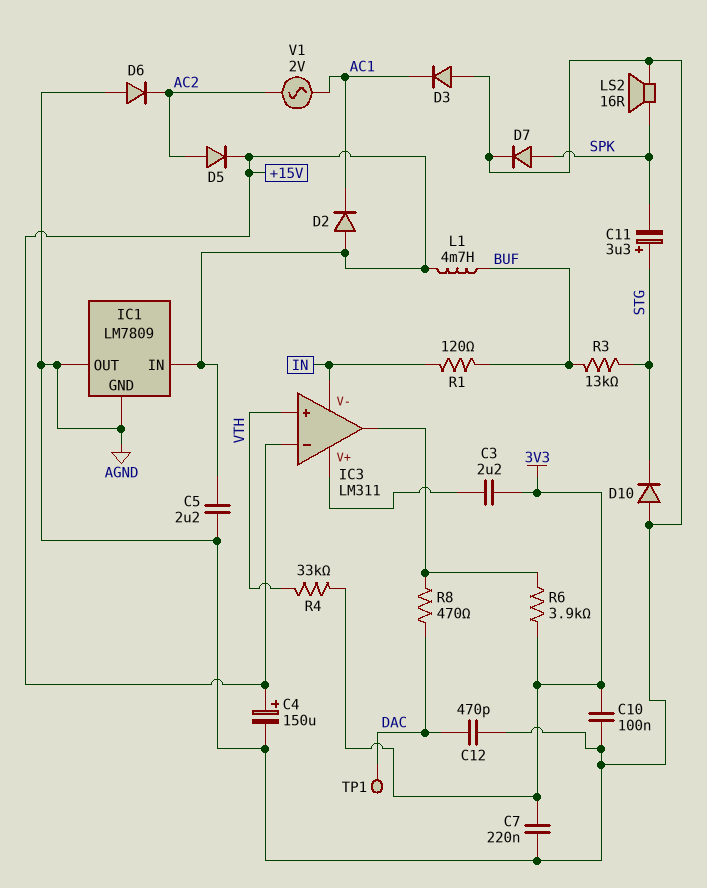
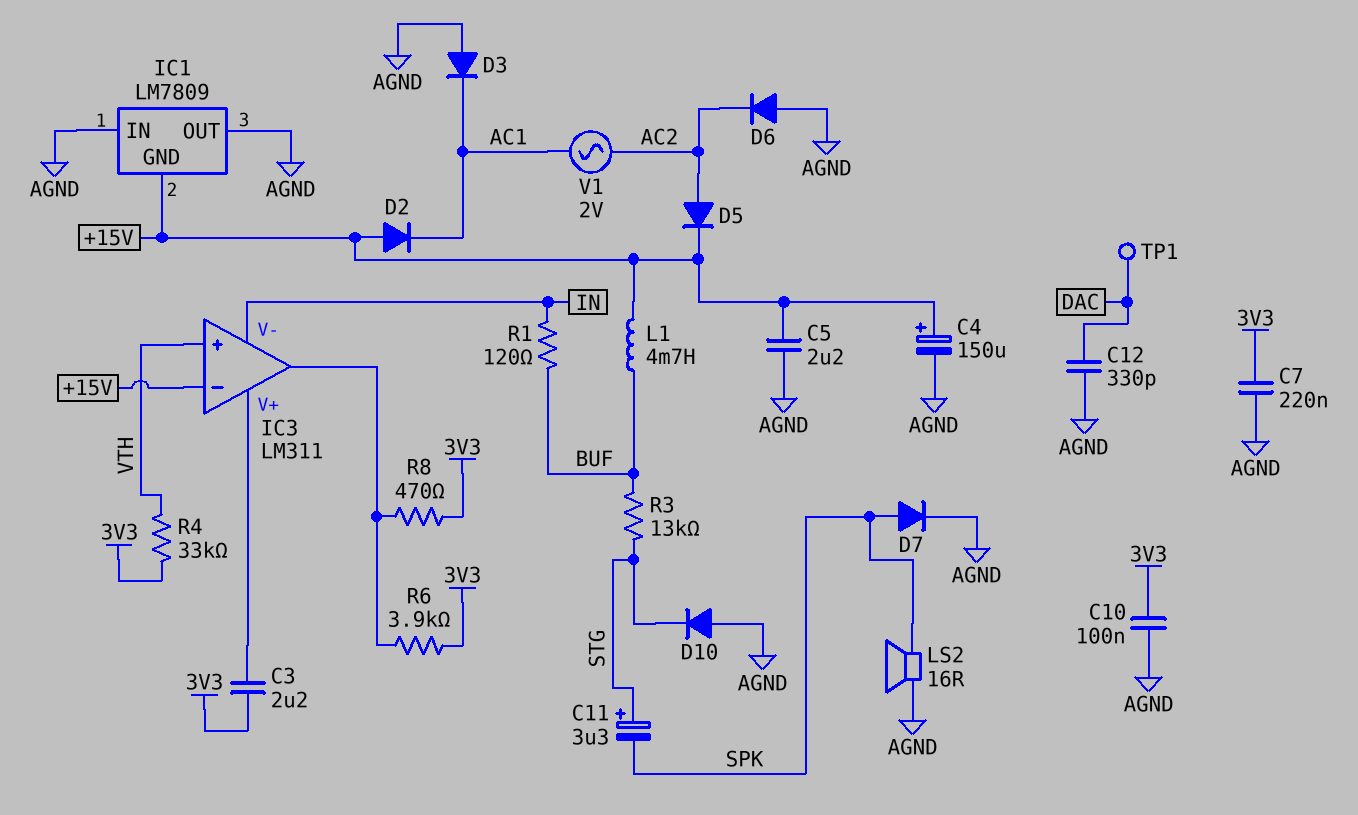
C12: 470pF (AGND, DAC) -> 330pF (AGND, DAC)
IC1 pin GND: AGND -> +15V
IC1 pin IN: +15V -> AGND
R8: 470 (DAC, IC3/out) -> 470 (3V3, IC3/out)

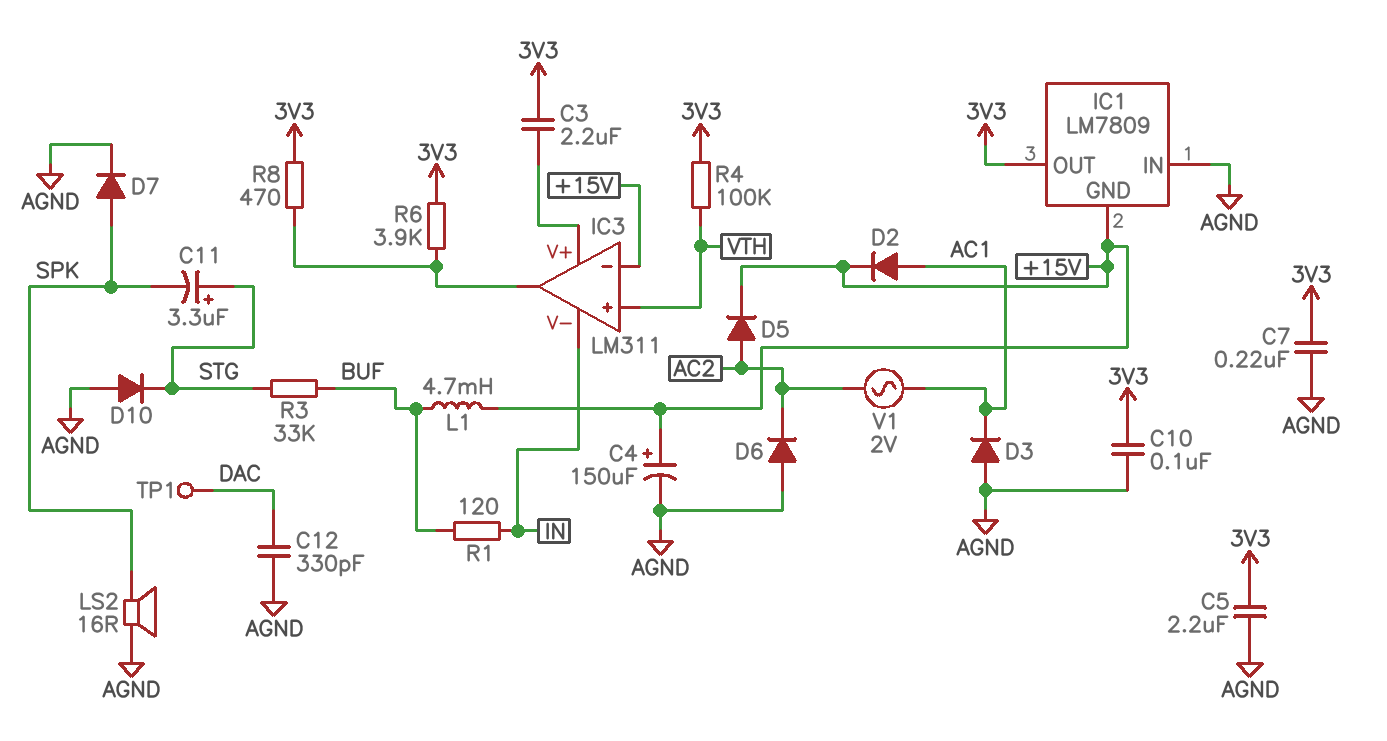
C5: 2.2uF (+15V, AGND) -> 2.2uF (3V3, AGND)
D2: diode (A +15V, K AC1) -> diode (A AC1, K +15V)
IC1 pin OUT: AGND -> 3V3
R3: 13k (BUF, STG) -> 33k (BUF, STG)
R4: 33k (3V3, VTH) -> 100k (3V3, VTH)

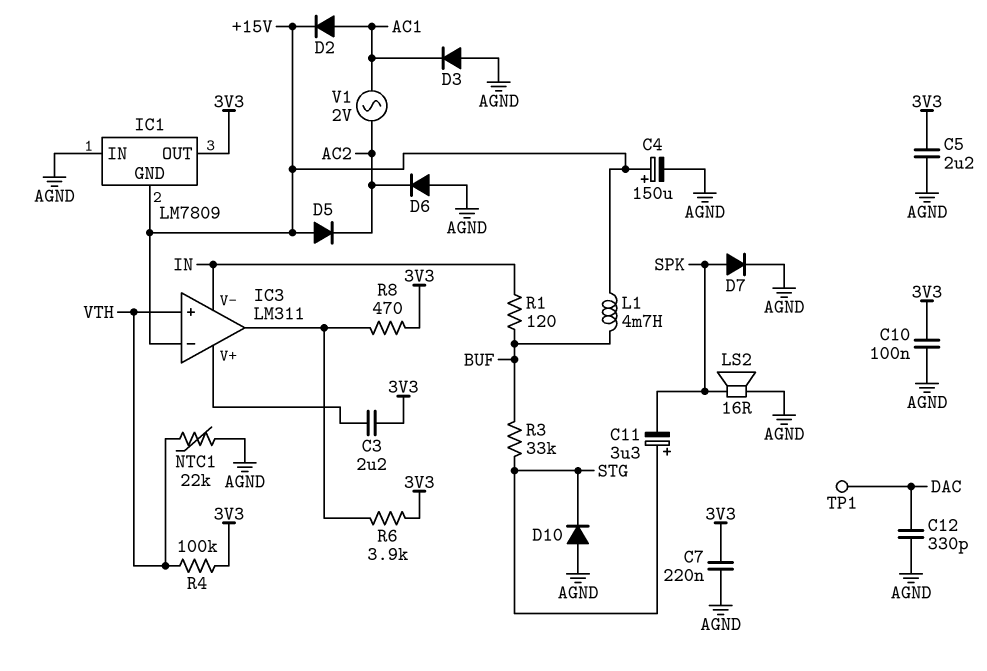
D5: diode (A AC2, K +15V) -> diode (A +15V, K AC2)
NTC1: none -> 22k (AGND, VTH)

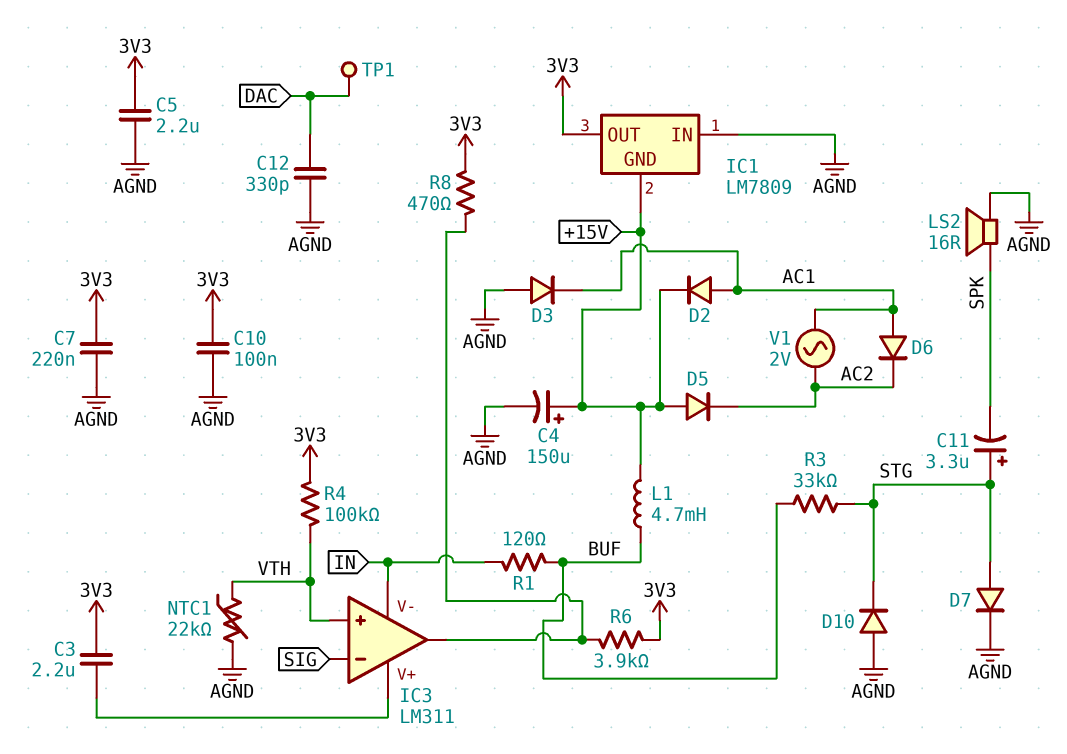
D6: diode (A AGND, K AC2) -> diode (A AC1, K AC2)
D7: diode (A SPK, K AGND) -> diode (A STG, K AGND)
IC3 pin in-: +15V -> SIG

